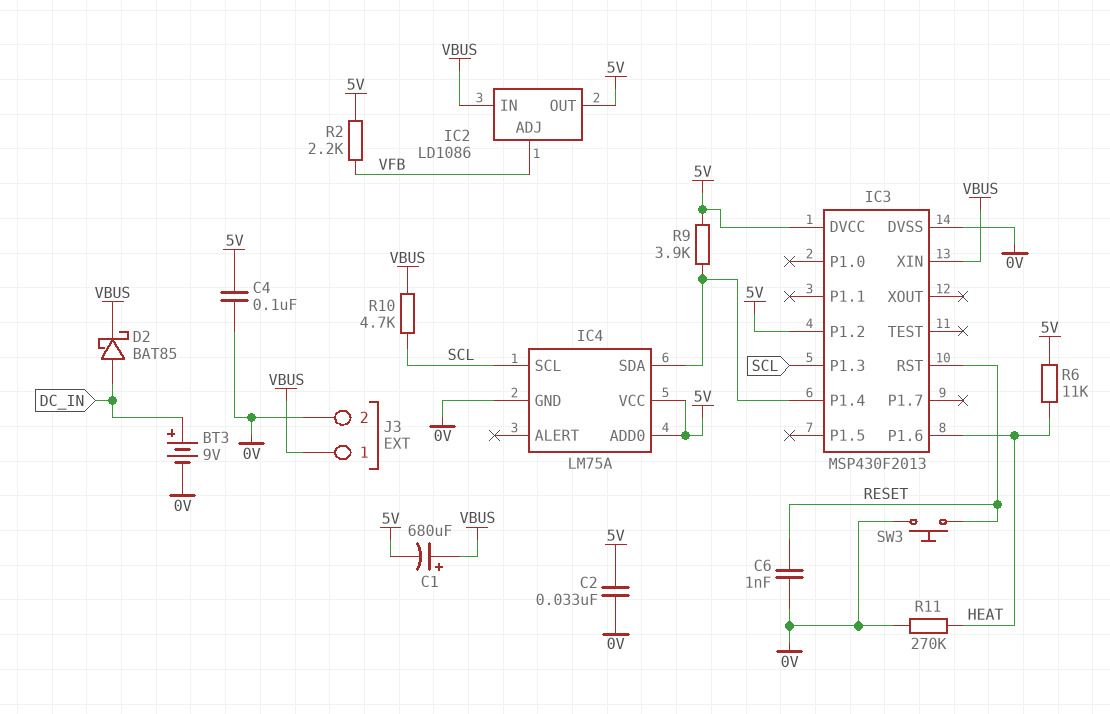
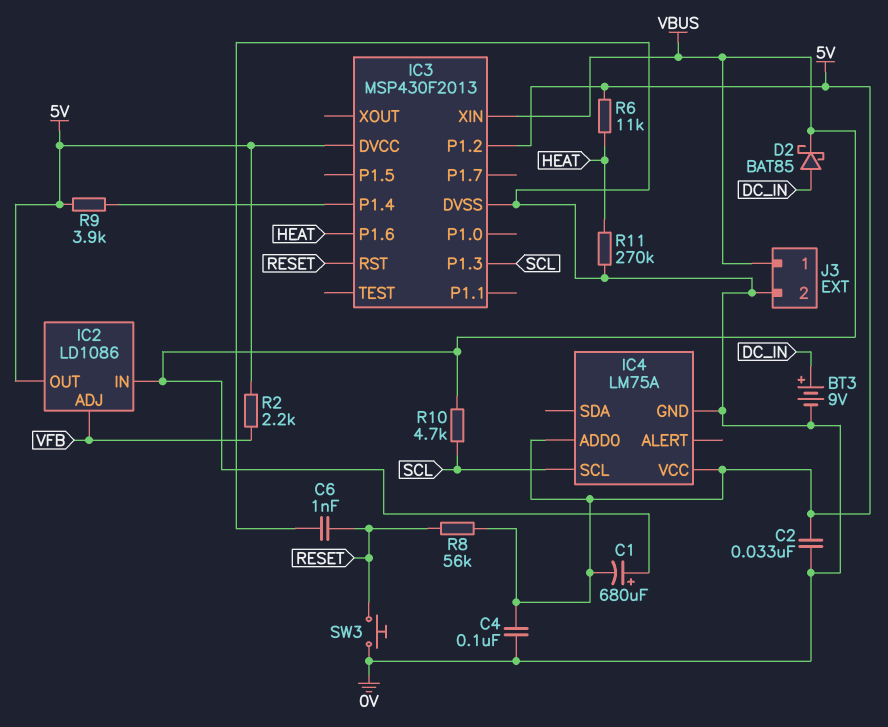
IC4 pin SDA: IC3/P1.4 -> none
R8: none -> 56k (5V, RESET)

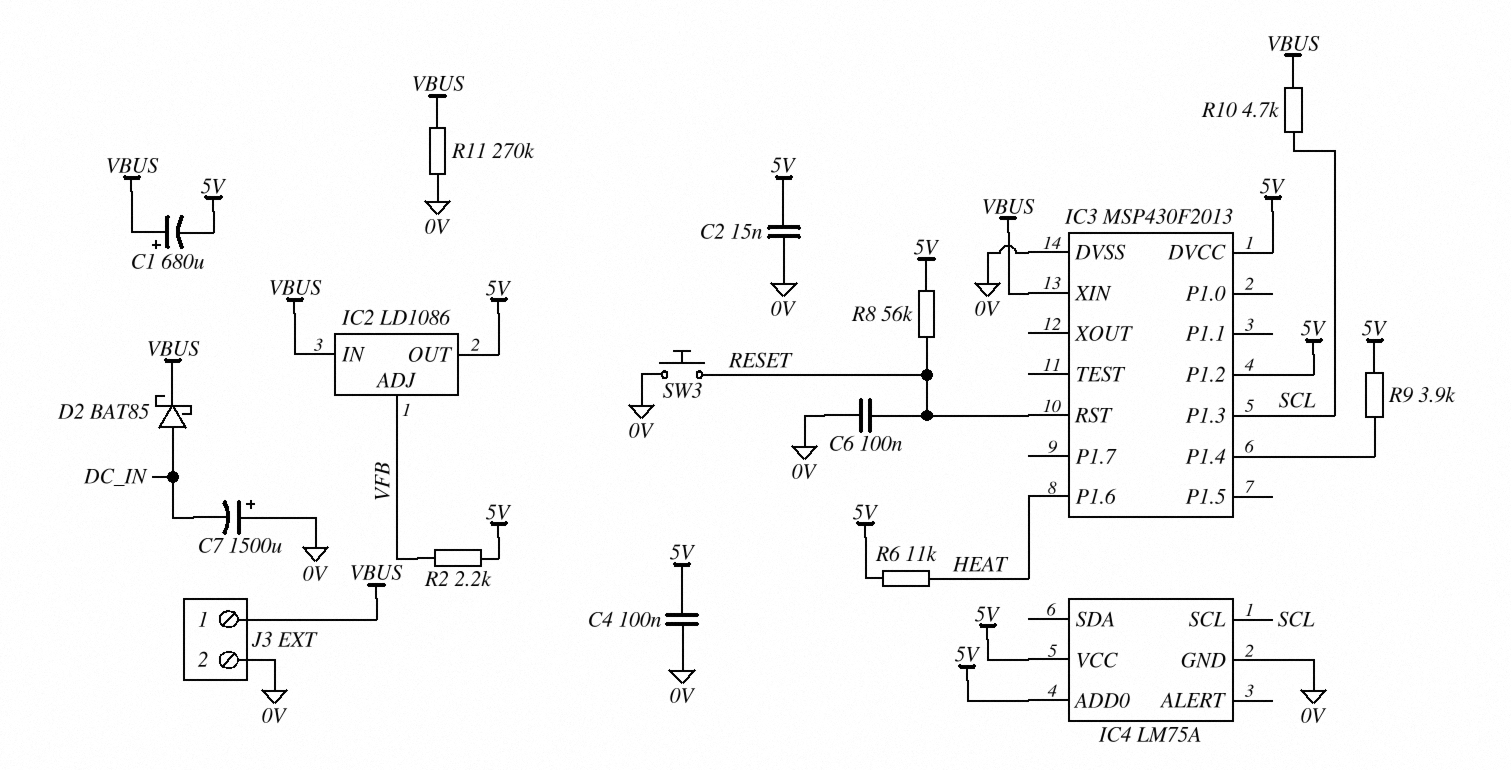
BT3: 9V (plus DC_IN, minus 0V) -> none
C2: 33nF (0V, 5V) -> 15nF (0V, 5V)
C6: 1nF (0V, RESET) -> 100nF (0V, RESET)
C7: none -> 1500uF (plus 0V, minus DC_IN)
R11: 270k (0V, HEAT) -> 270k (0V, VBUS)

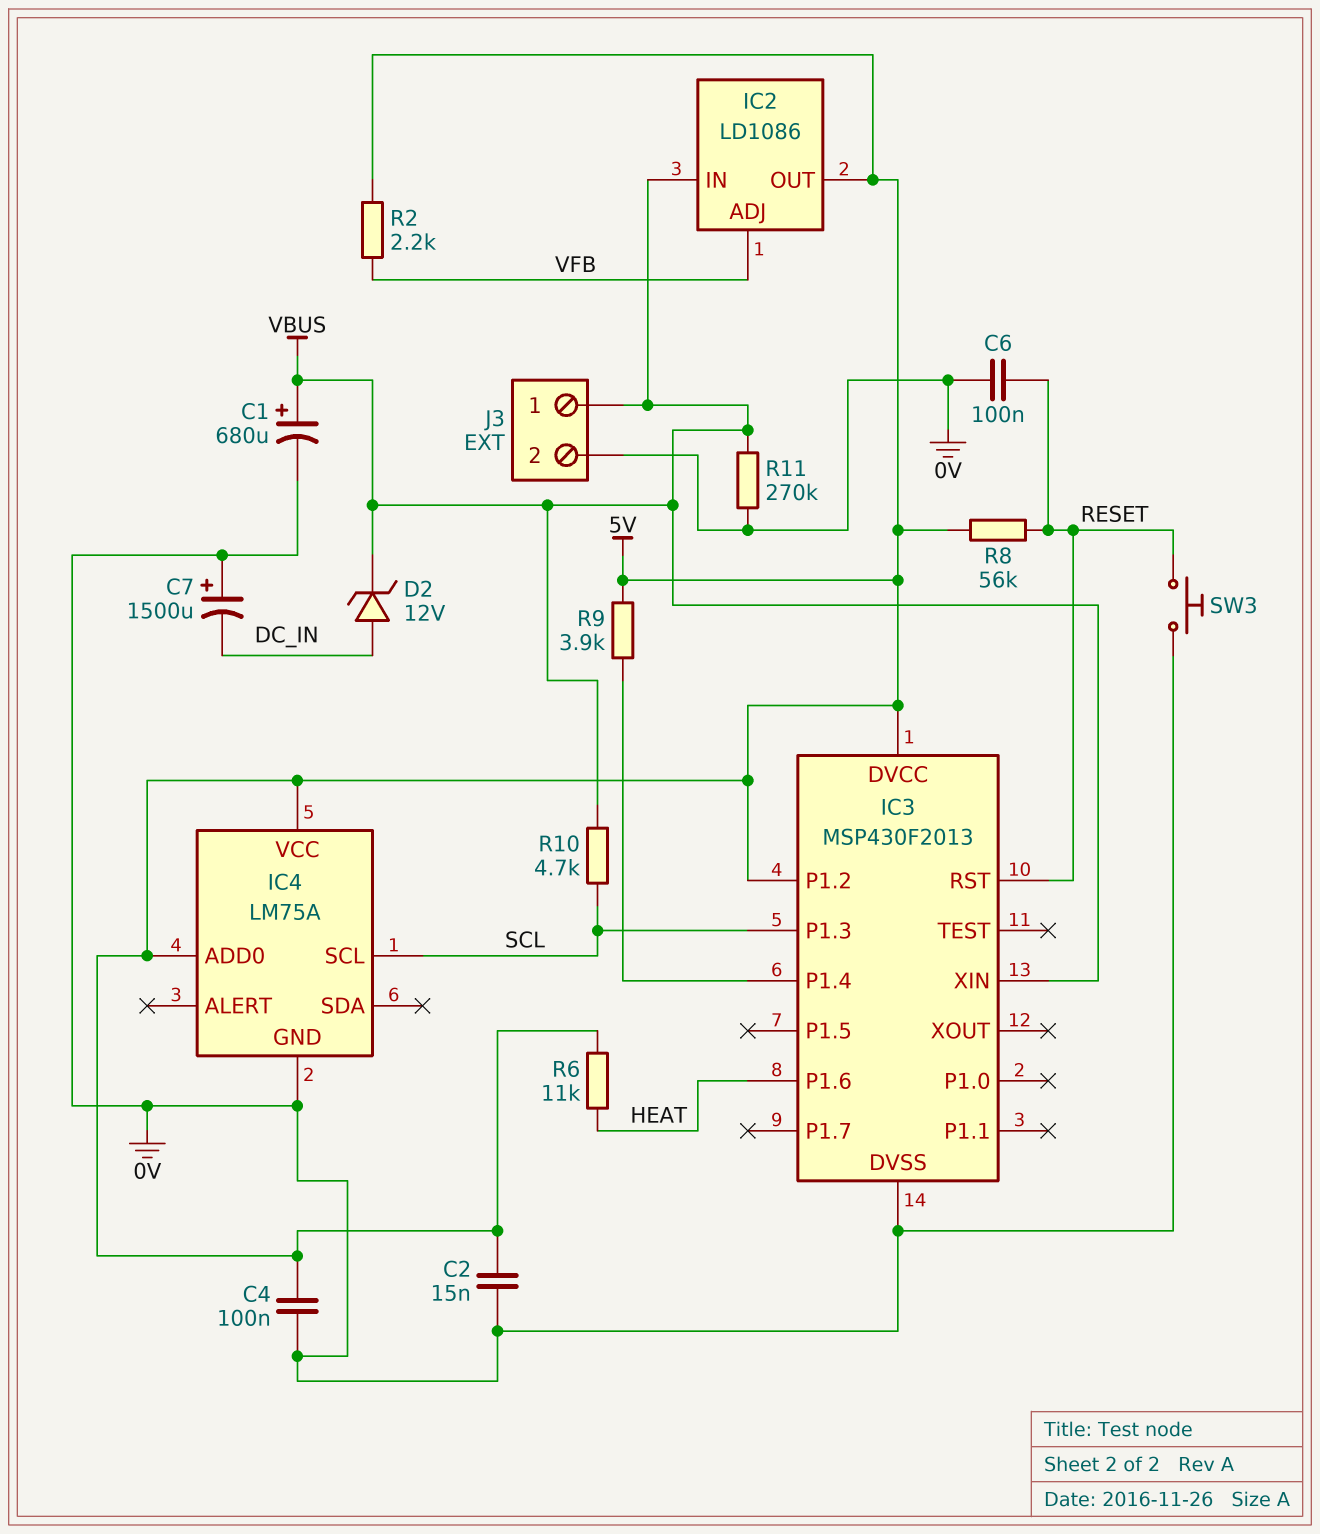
C1: 680uF (plus VBUS, minus 5V) -> 680uF (plus VBUS, minus 0V)
D2: schottky BAT85 (A DC_IN, K VBUS) -> zener 12V (A DC_IN, K VBUS)

